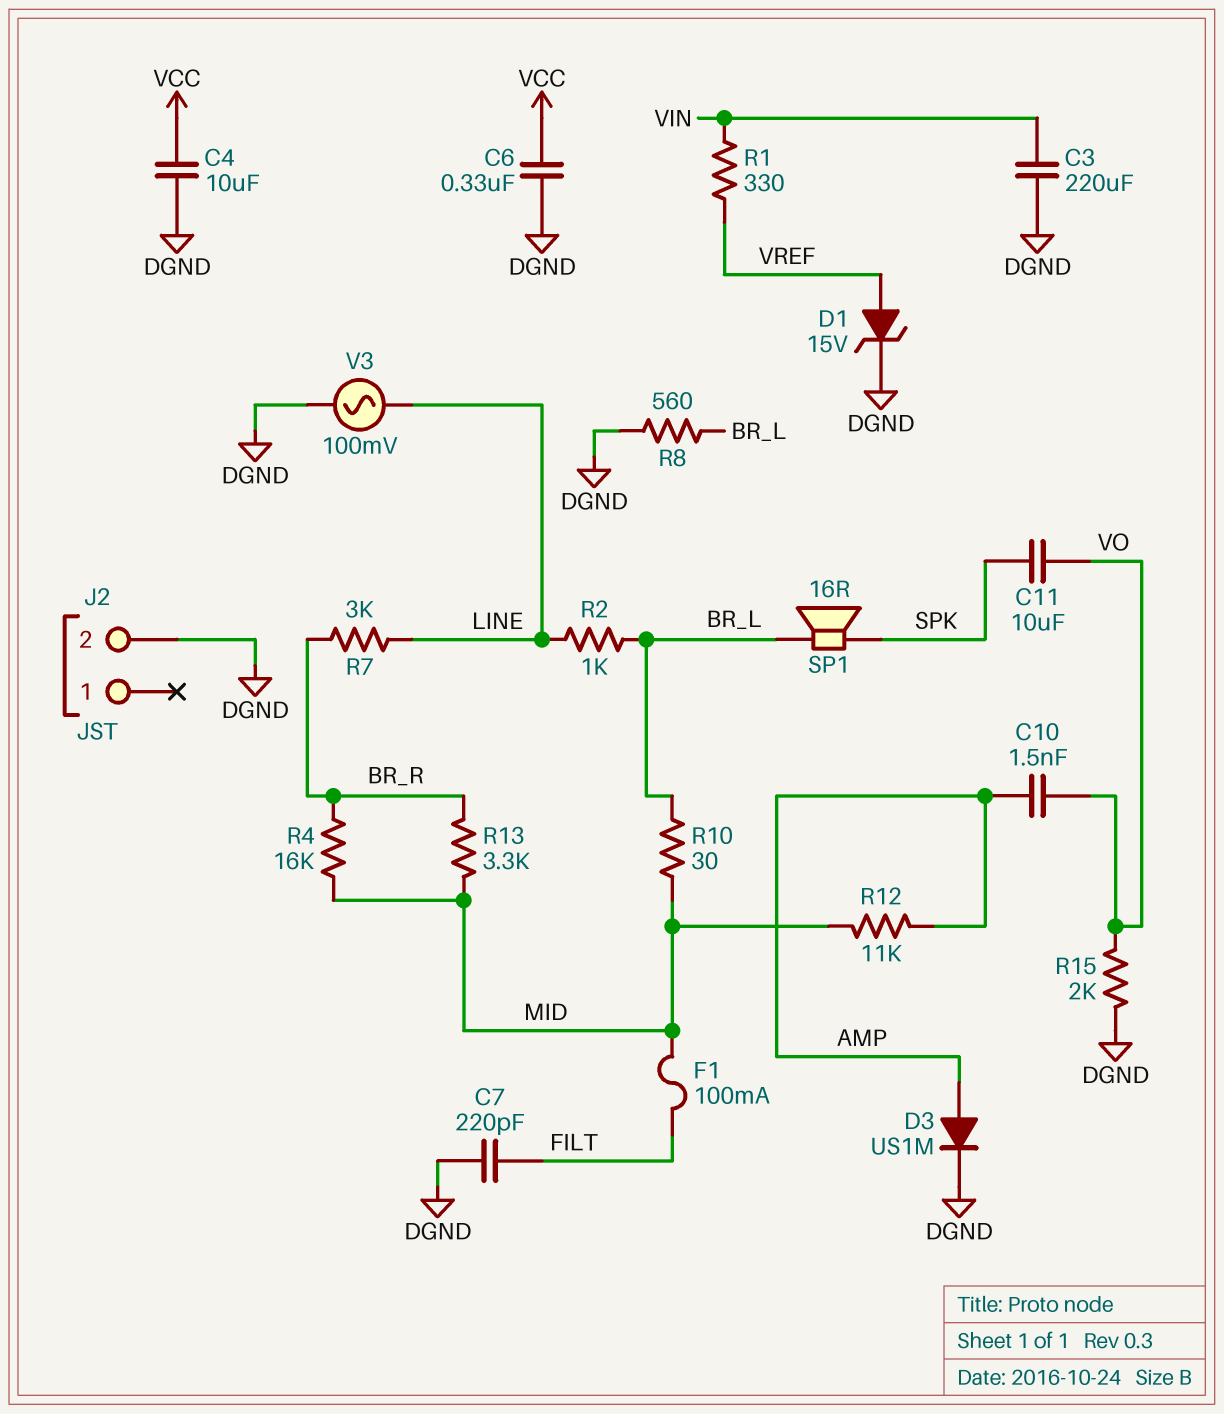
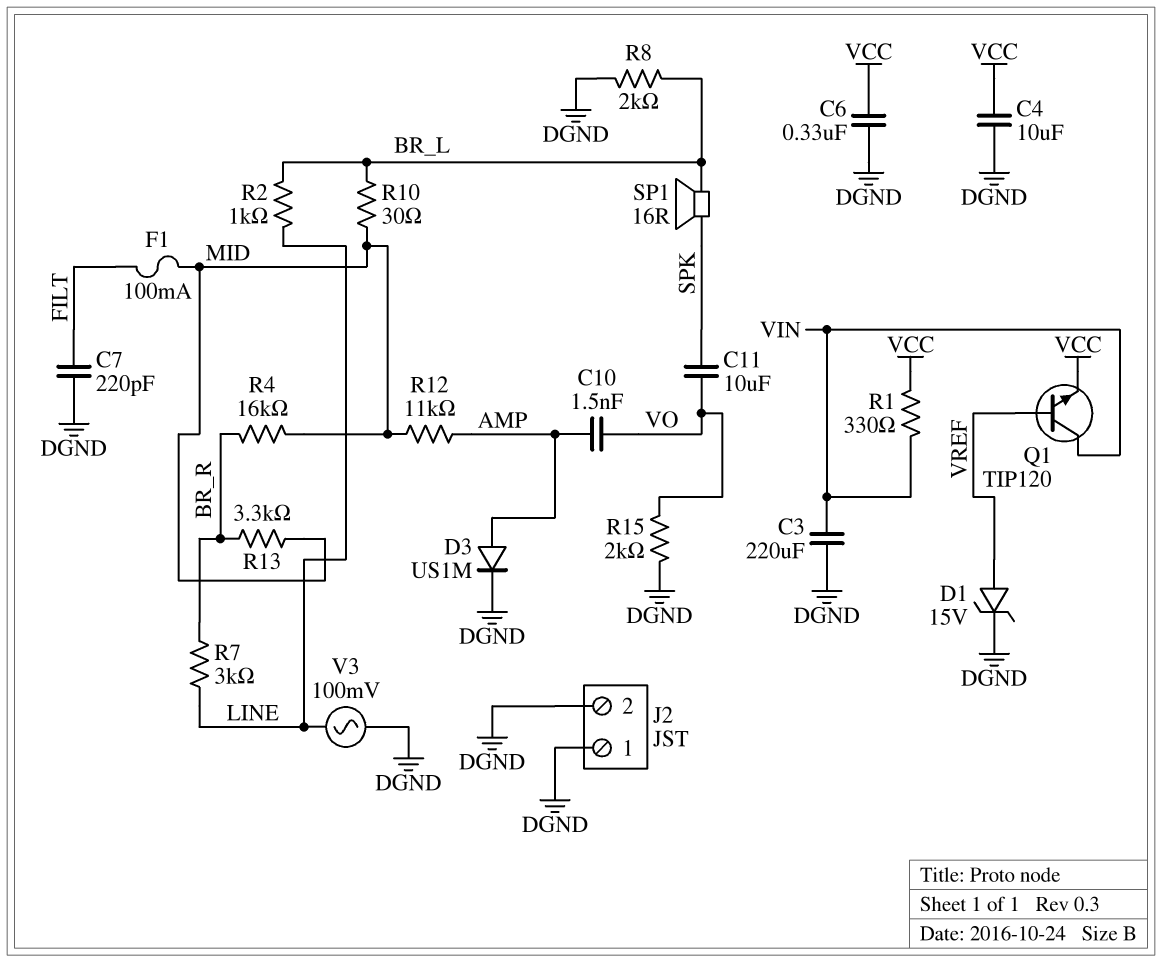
J2 pin 1: none -> DGND
Q1: none -> NPN TIP120 (B VREF, C VIN, E VCC)
R1: 330 (VIN, VREF) -> 330 (VCC, VIN)
R8: 560 (BR_L, DGND) -> 2k (BR_L, DGND)

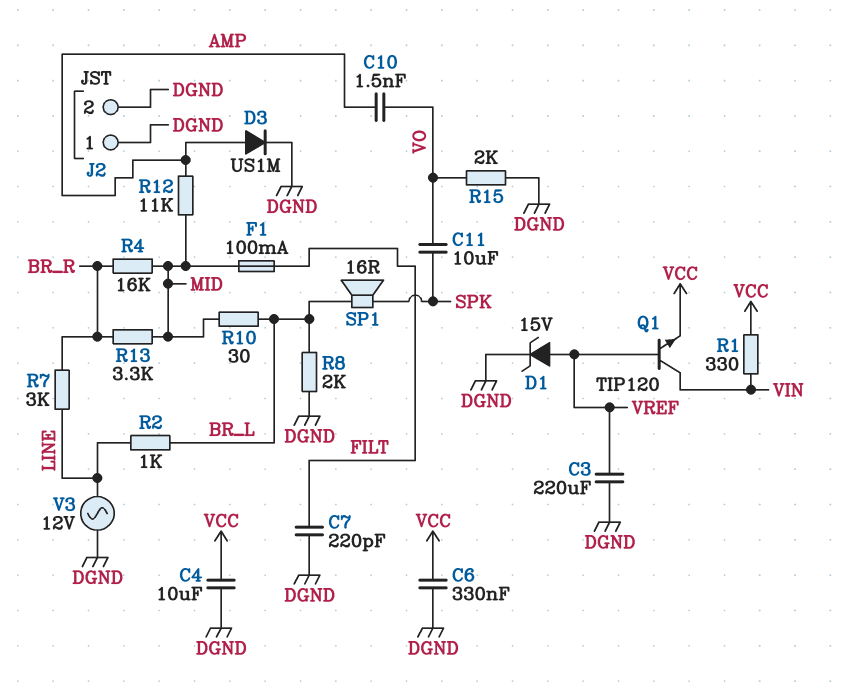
C3: 220uF (DGND, VIN) -> 220uF (DGND, VREF)
V3: AC 100mV (DGND, LINE) -> AC 12V (DGND, LINE)

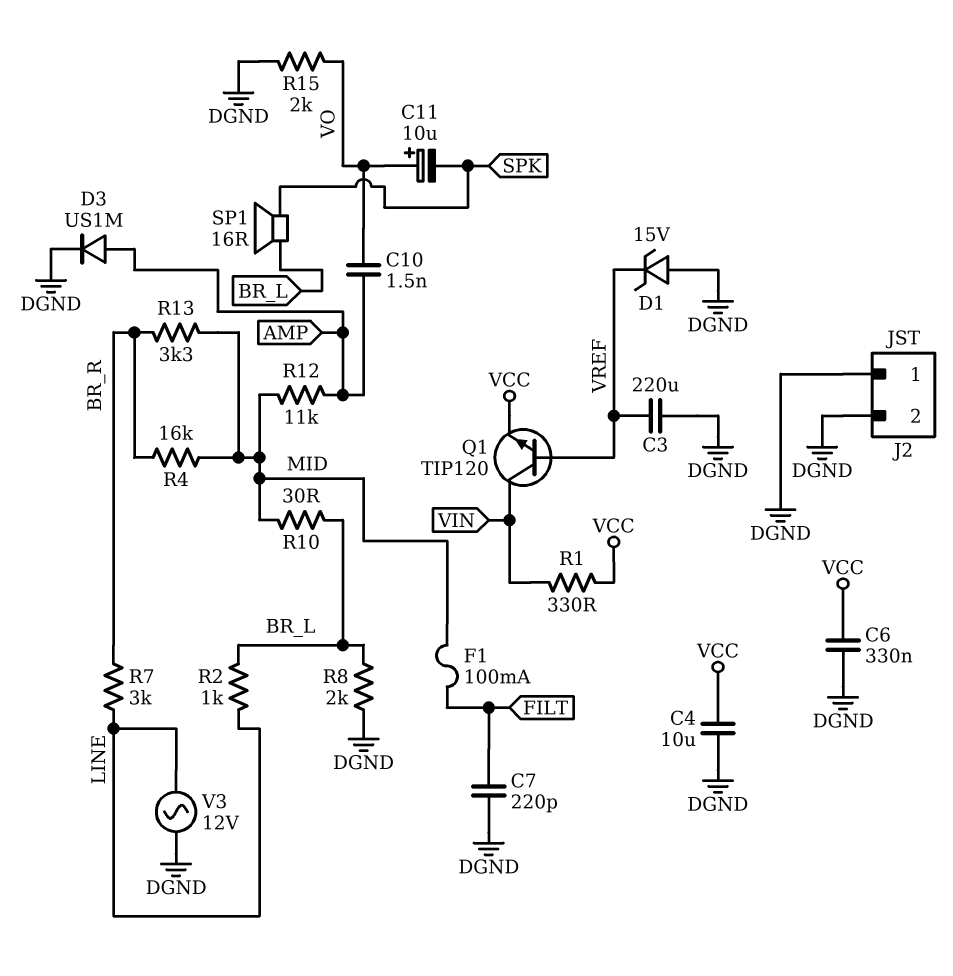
C11: 10uF (SPK, VO) -> 10uF (plus VO, minus SPK)
D1: zener 15V (A VREF, K DGND) -> zener 15V (A DGND, K VREF)

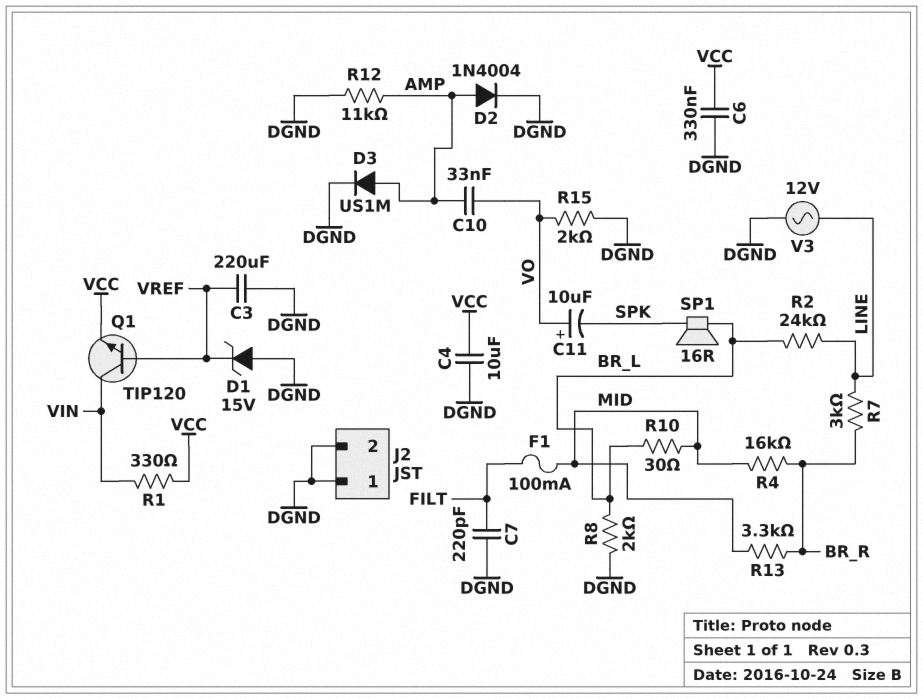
C10: 1.5nF (AMP, VO) -> 33nF (AMP, VO)
D2: none -> diode 1N4004 (A AMP, K DGND)
R2: 1k (BR_L, LINE) -> 24k (BR_L, LINE)
R12: 11k (AMP, MID) -> 11k (AMP, DGND)

